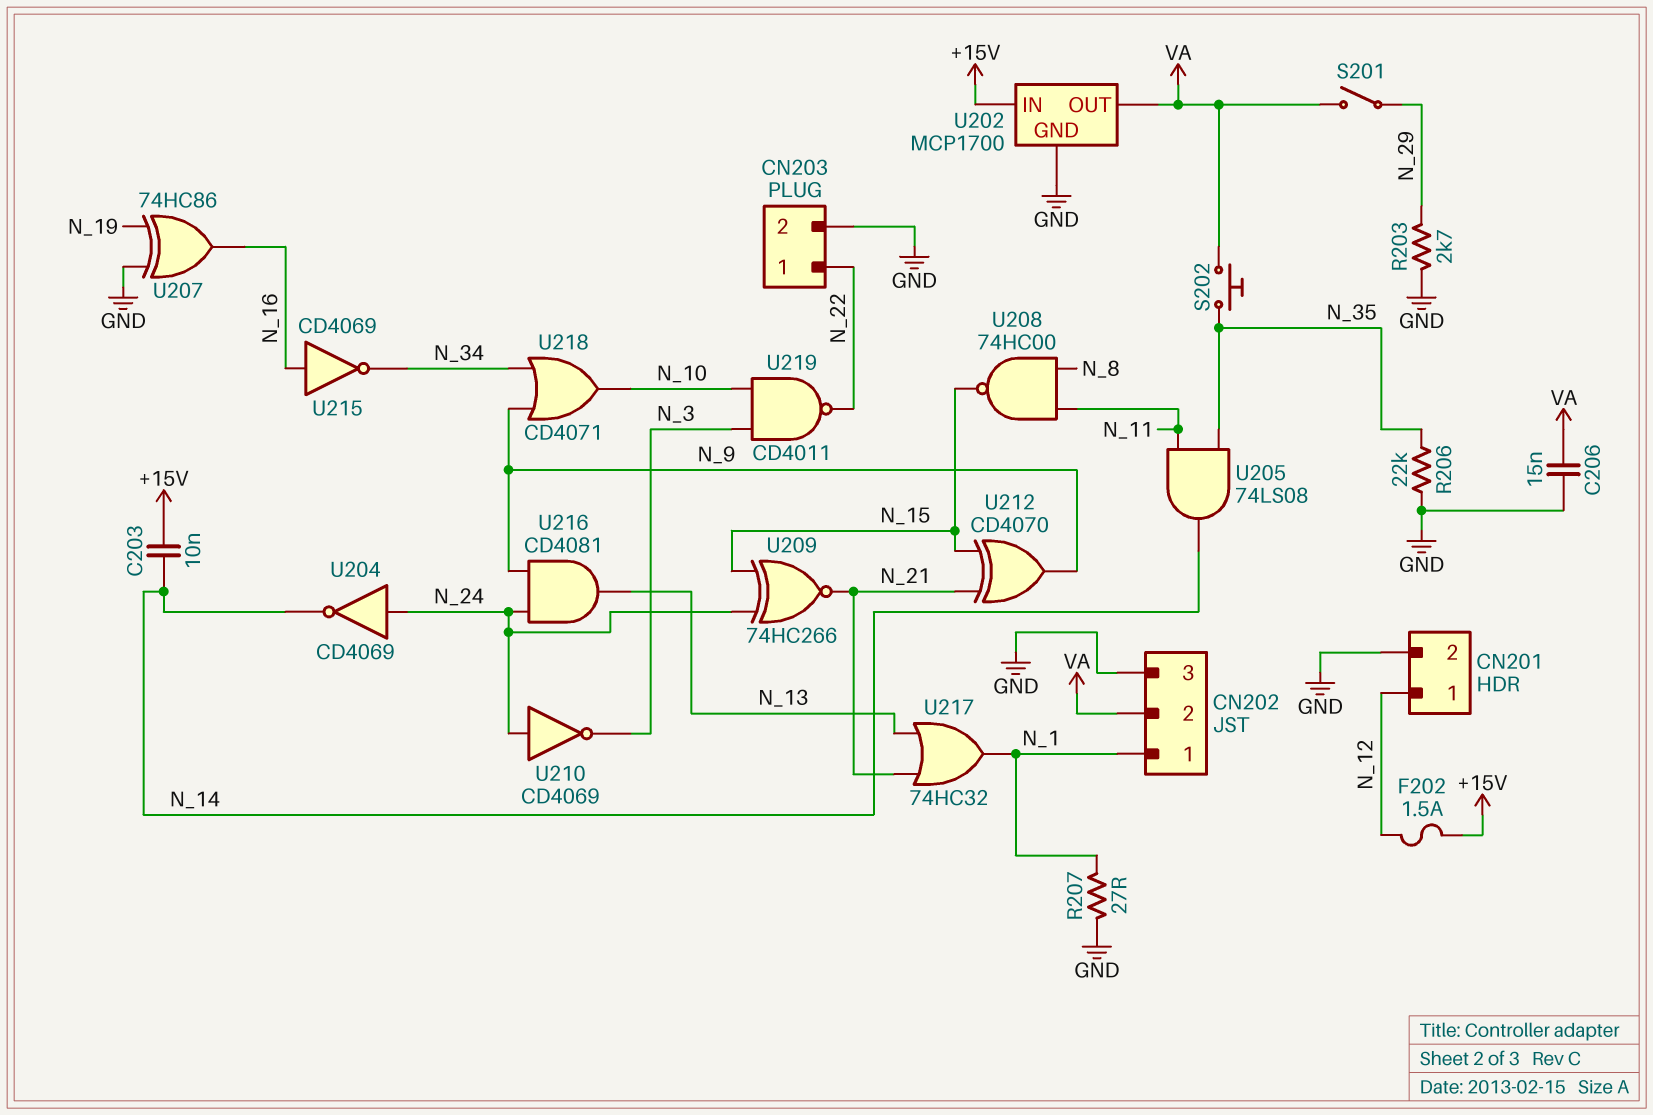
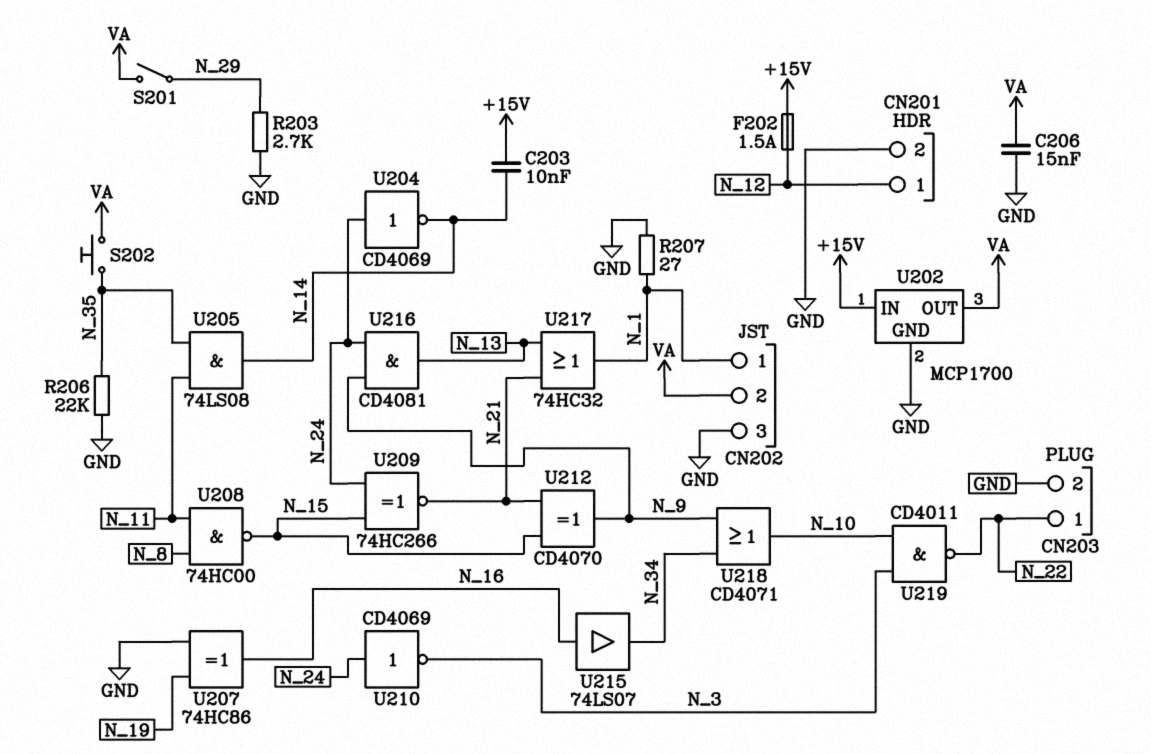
U215: NOT CD4069 (in N_16, out N_34) -> buffer 74LS07 (in N_16, out N_34)

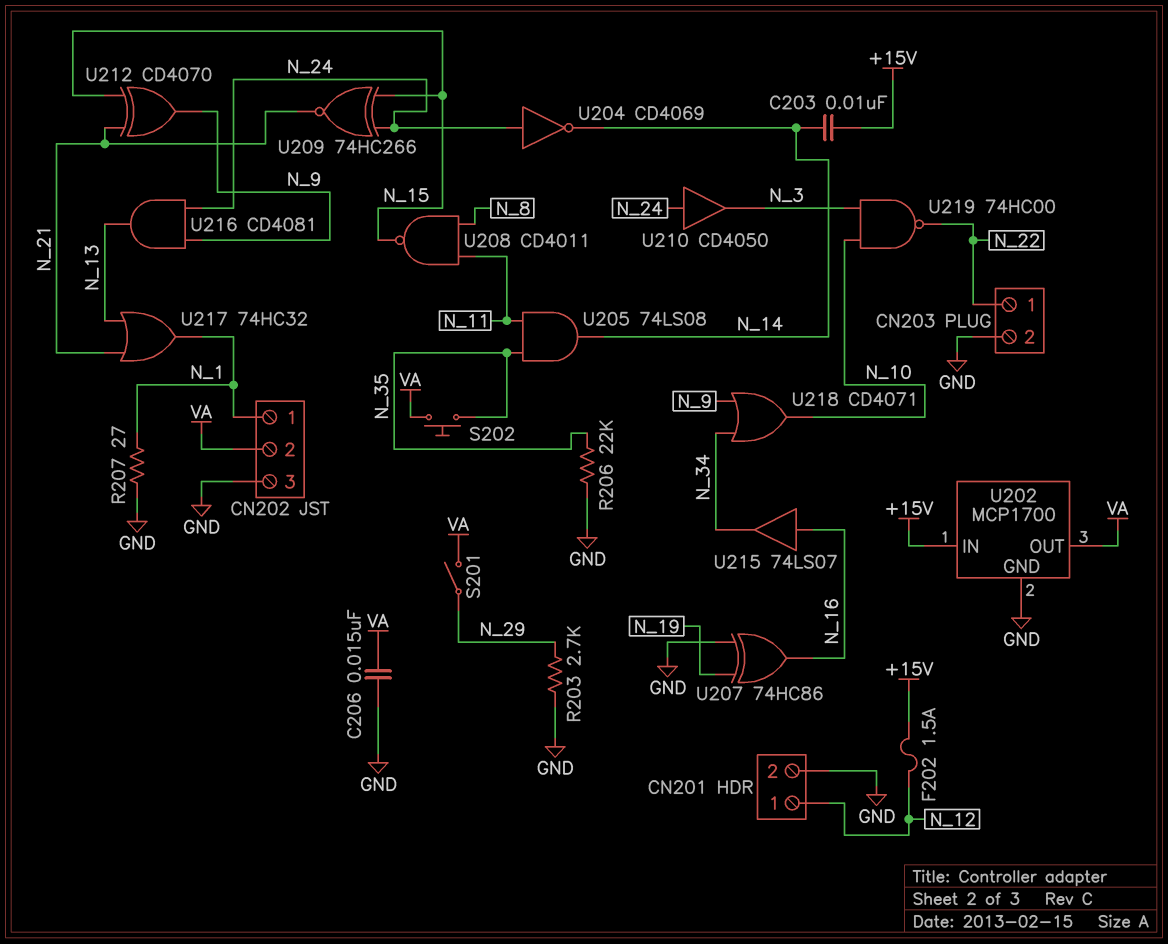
U208: NAND 74HC00 (in N_8, in N_11, out N_15) -> NAND CD4011 (in N_8, in N_11, out N_15)
U210: NOT CD4069 (in N_24, out N_3) -> buffer CD4050 (in N_24, out N_3)
U219: NAND CD4011 (in N_3, in N_10, out N_22) -> NAND 74HC00 (in N_3, in N_10, out N_22)

